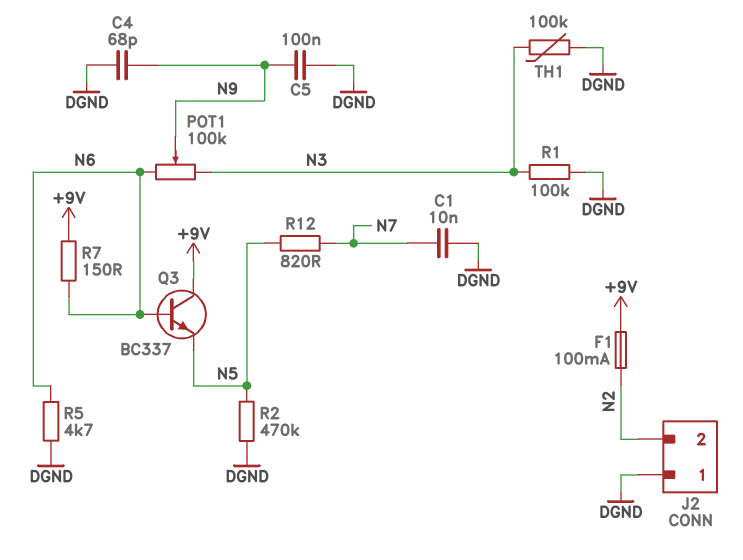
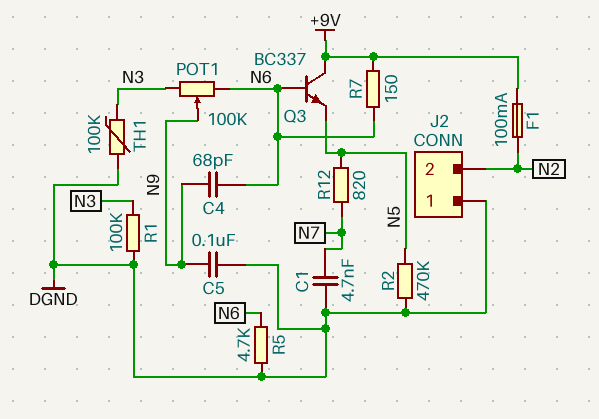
C1: 10nF (DGND, N7) -> 4.7nF (DGND, N7)
C4: 68pF (DGND, N9) -> 68pF (N6, N9)

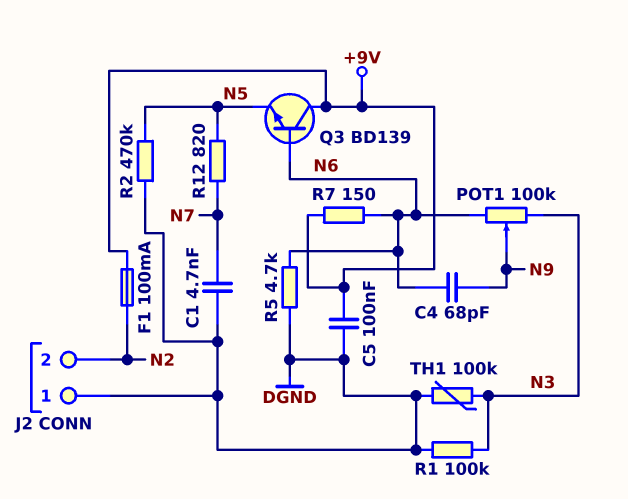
C5: 100nF (DGND, N9) -> 100nF (+9V, DGND)
Q3: NPN BC337 (B N6, C +9V, E N5) -> NPN BD139 (B N6, C +9V, E N5)

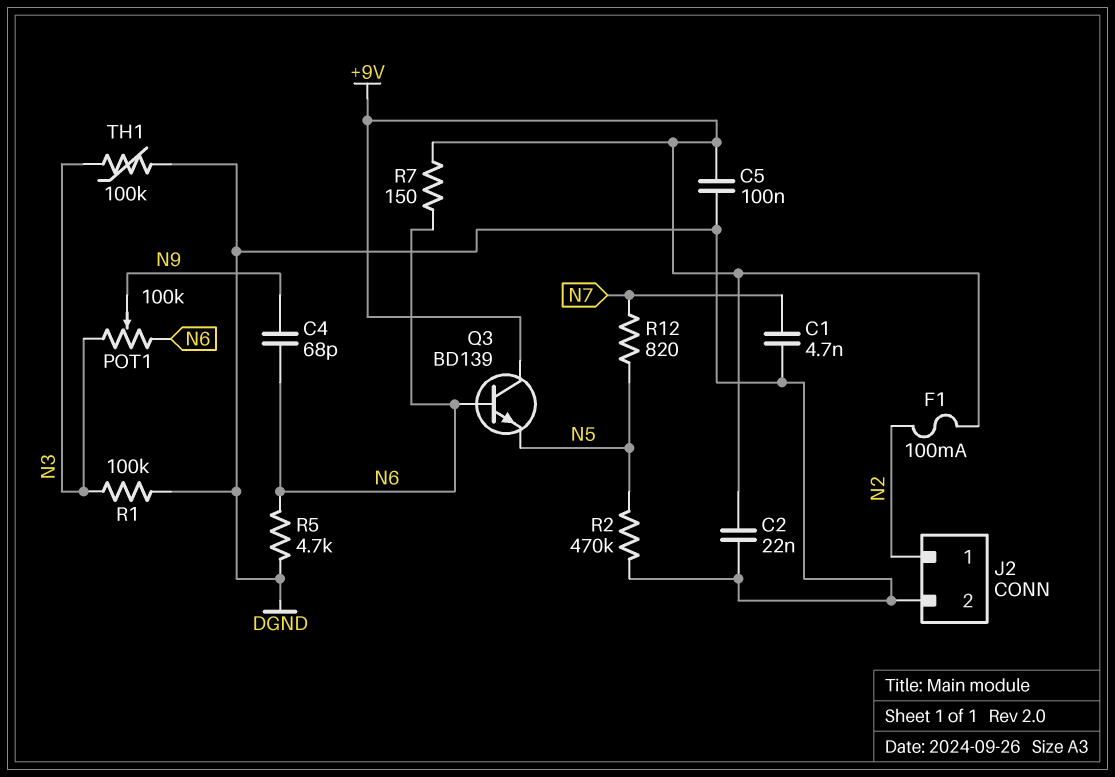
C2: none -> 22nF (+9V, DGND)
J2 pin 1: DGND -> N2
J2 pin 2: N2 -> DGND

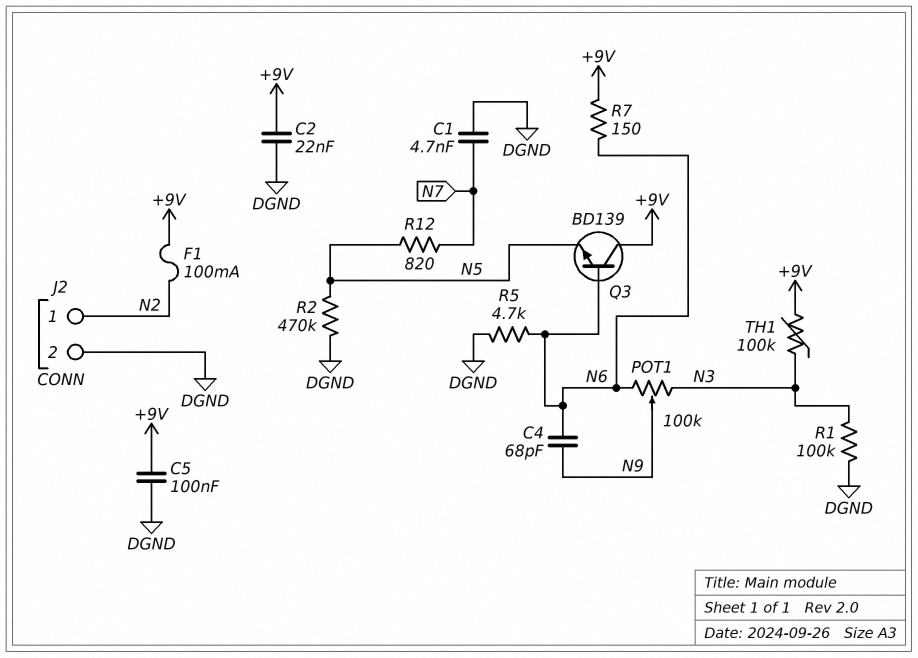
TH1: 100k (DGND, N3) -> 100k (+9V, N3)

